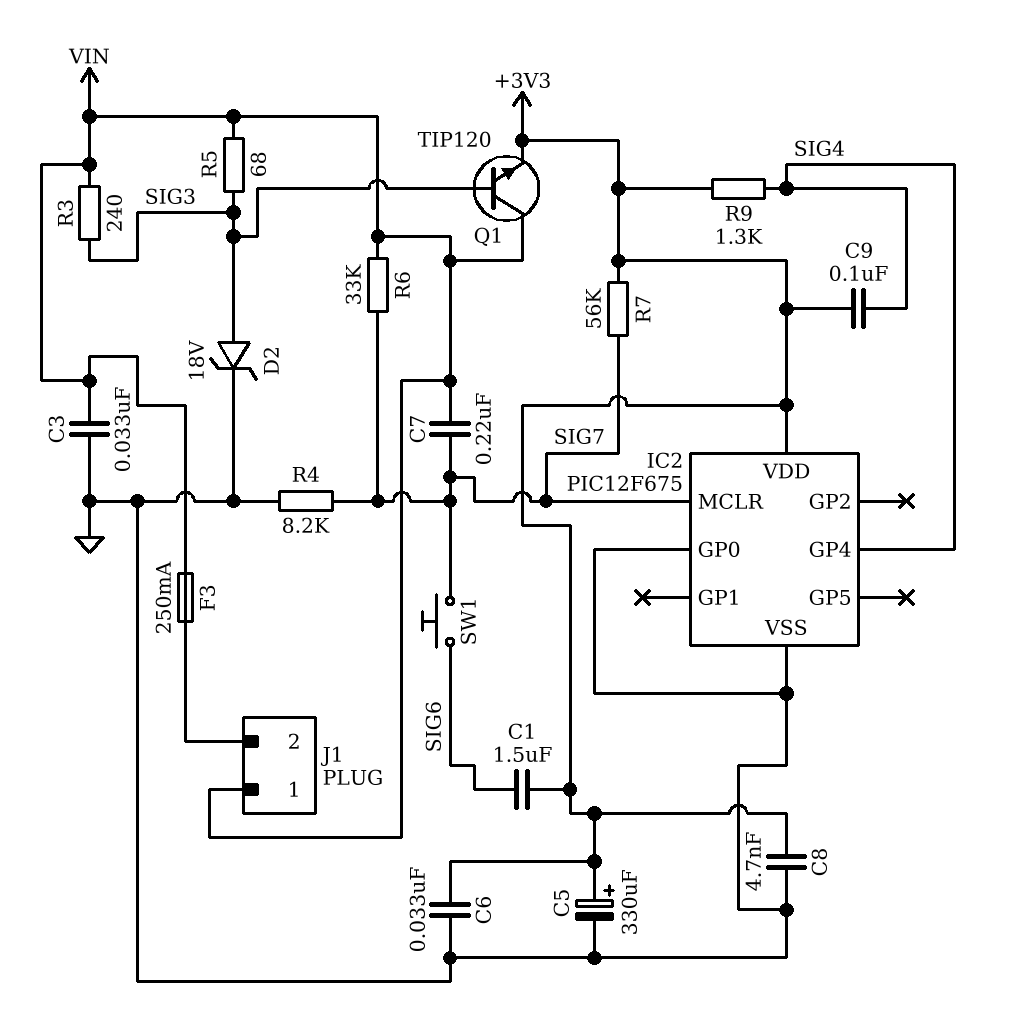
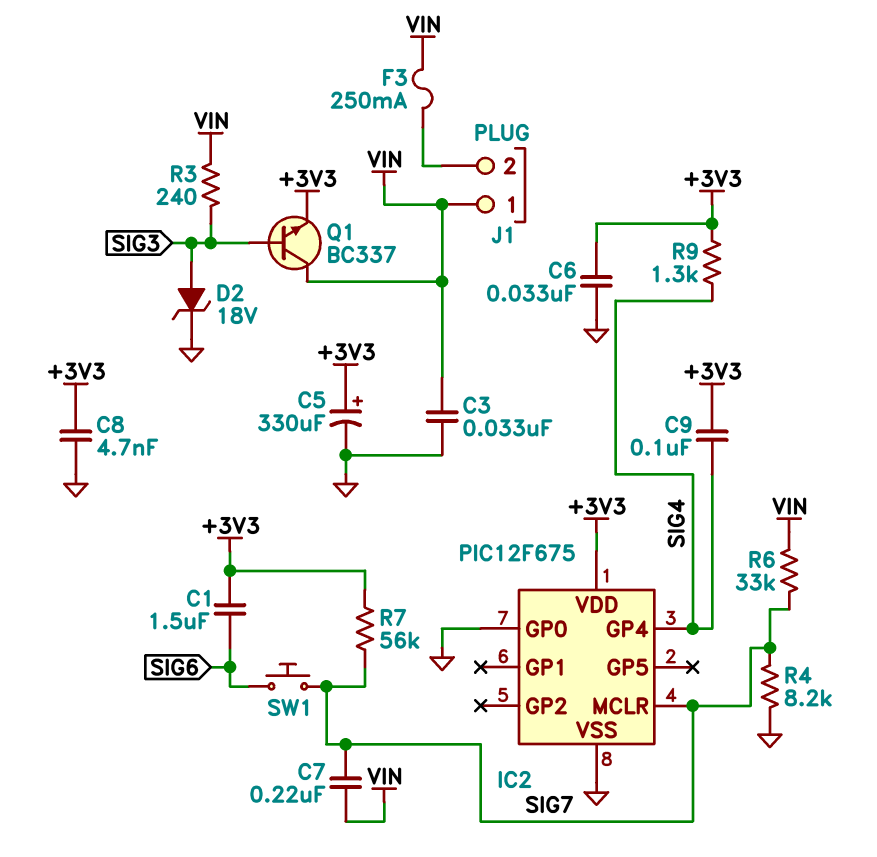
Q1: NPN TIP120 (B SIG3, C VIN, E +3V3) -> NPN BC337 (B SIG3, C VIN, E +3V3)
R5: 68 (SIG3, VIN) -> none

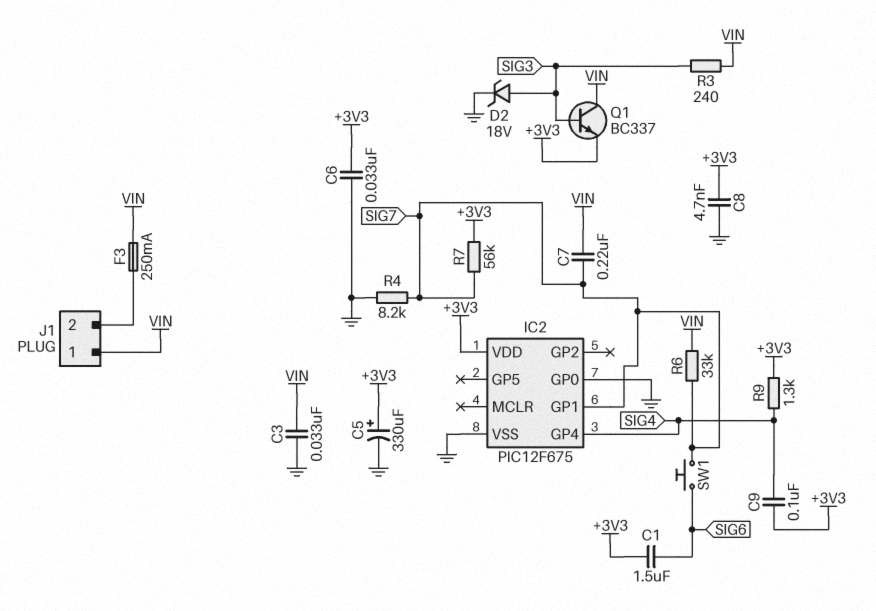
IC2 pin GP1: none -> SIG7
IC2 pin MCLR: SIG7 -> none

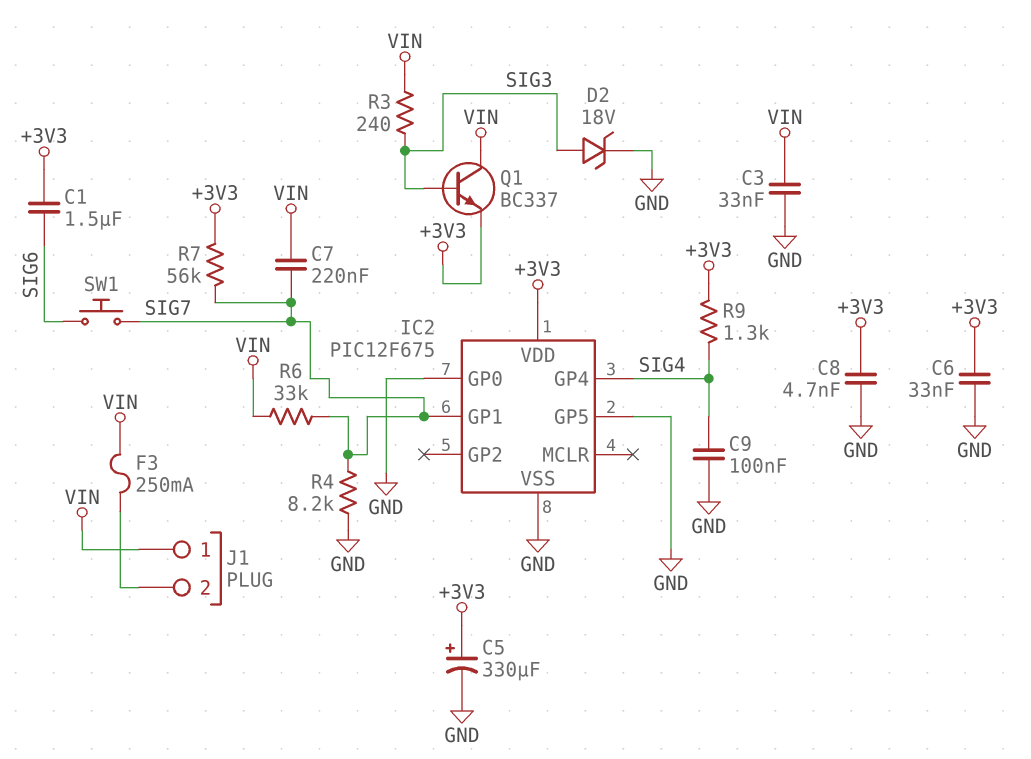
C9: 100nF (+3V3, SIG4) -> 100nF (GND, SIG4)
IC2 pin GP5: none -> GND

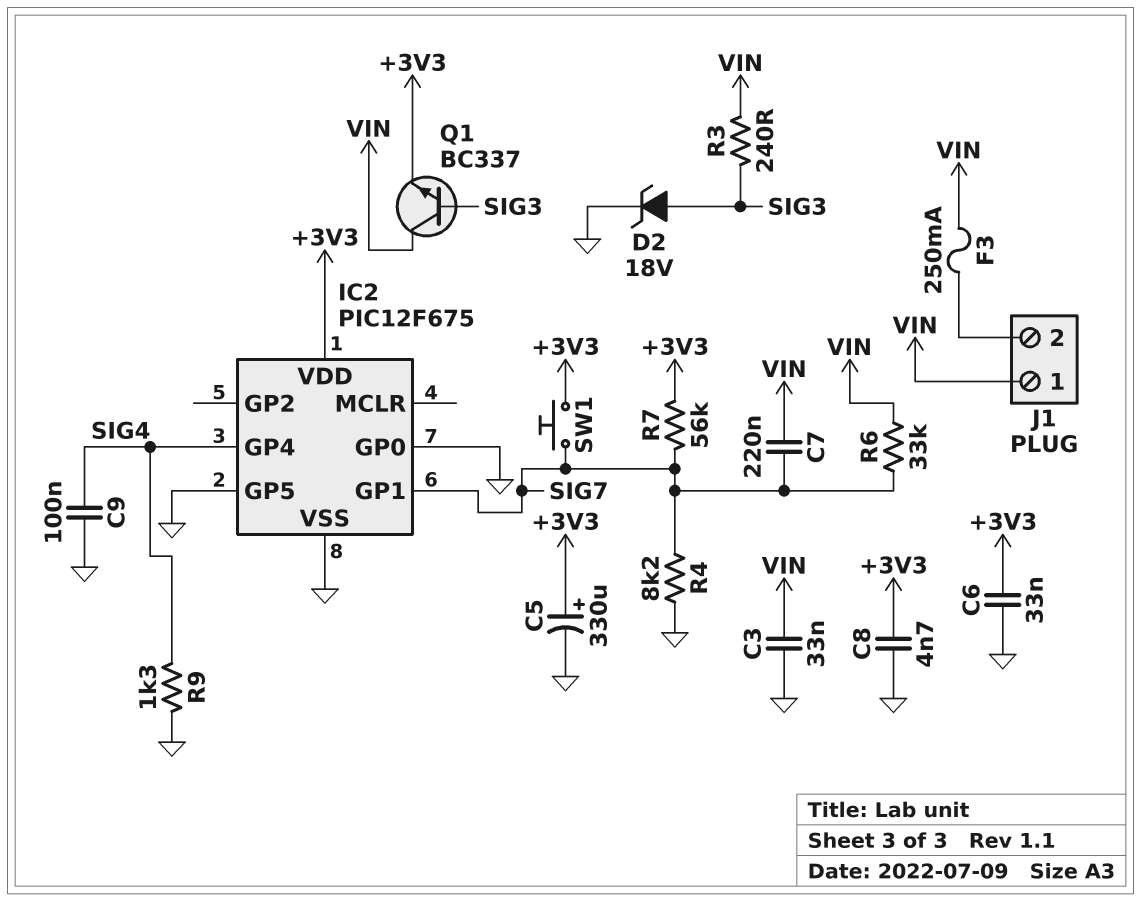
C1: 1.5uF (+3V3, SIG6) -> none
R9: 1.3k (+3V3, SIG4) -> 1.3k (GND, SIG4)
SW1: button (SIG6, SIG7) -> button (+3V3, SIG7)

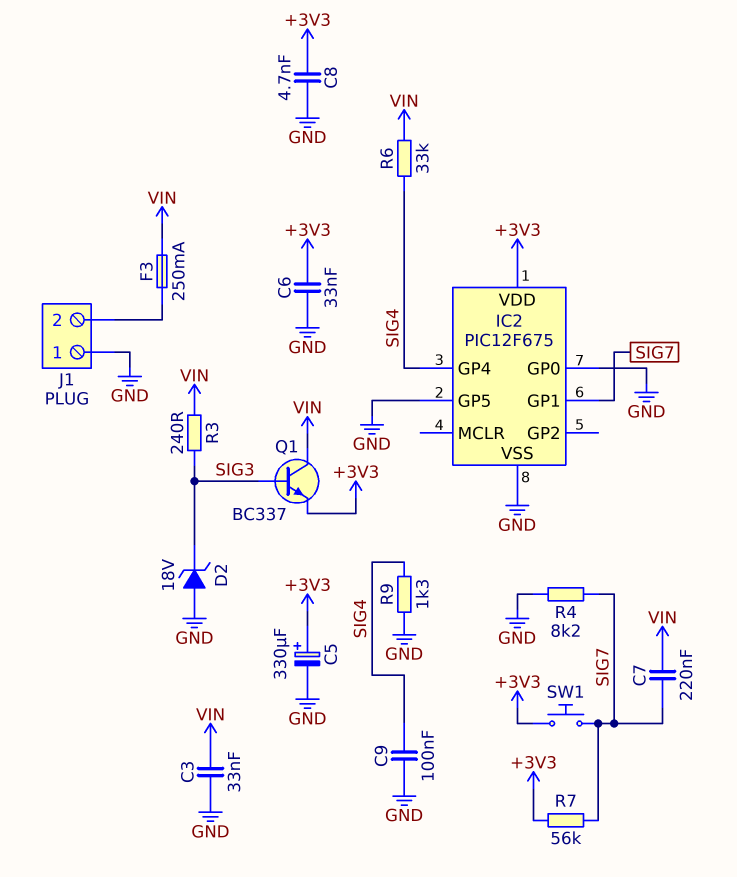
D2: zener 18V (A SIG3, K GND) -> zener 18V (A GND, K SIG3)
J1 pin 1: VIN -> GND
R6: 33k (SIG7, VIN) -> 33k (SIG4, VIN)

